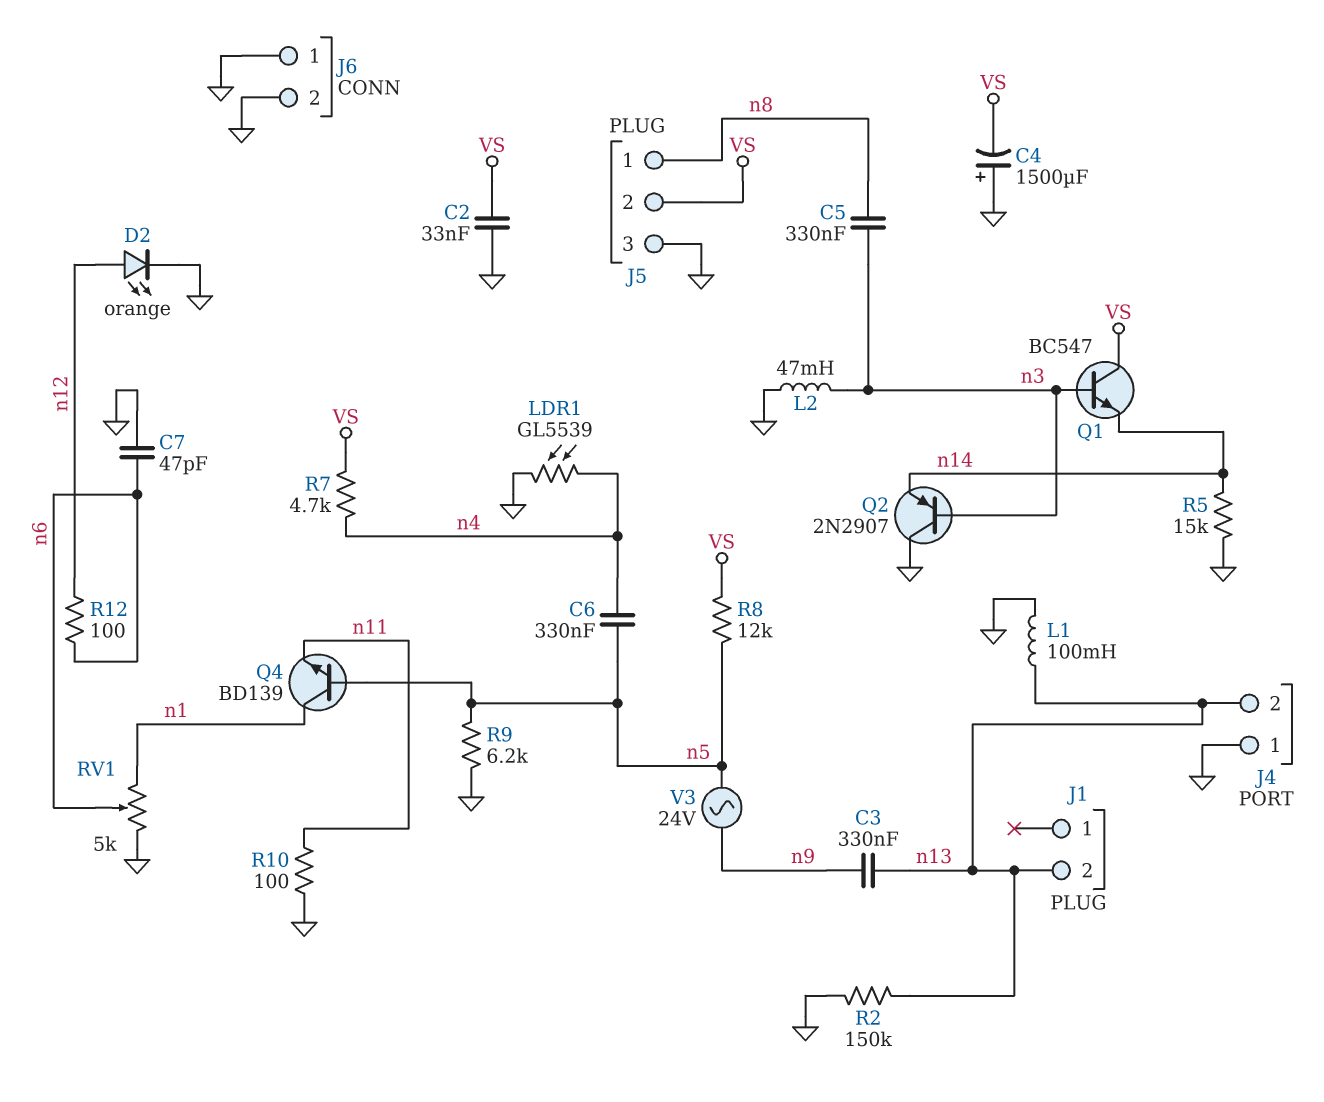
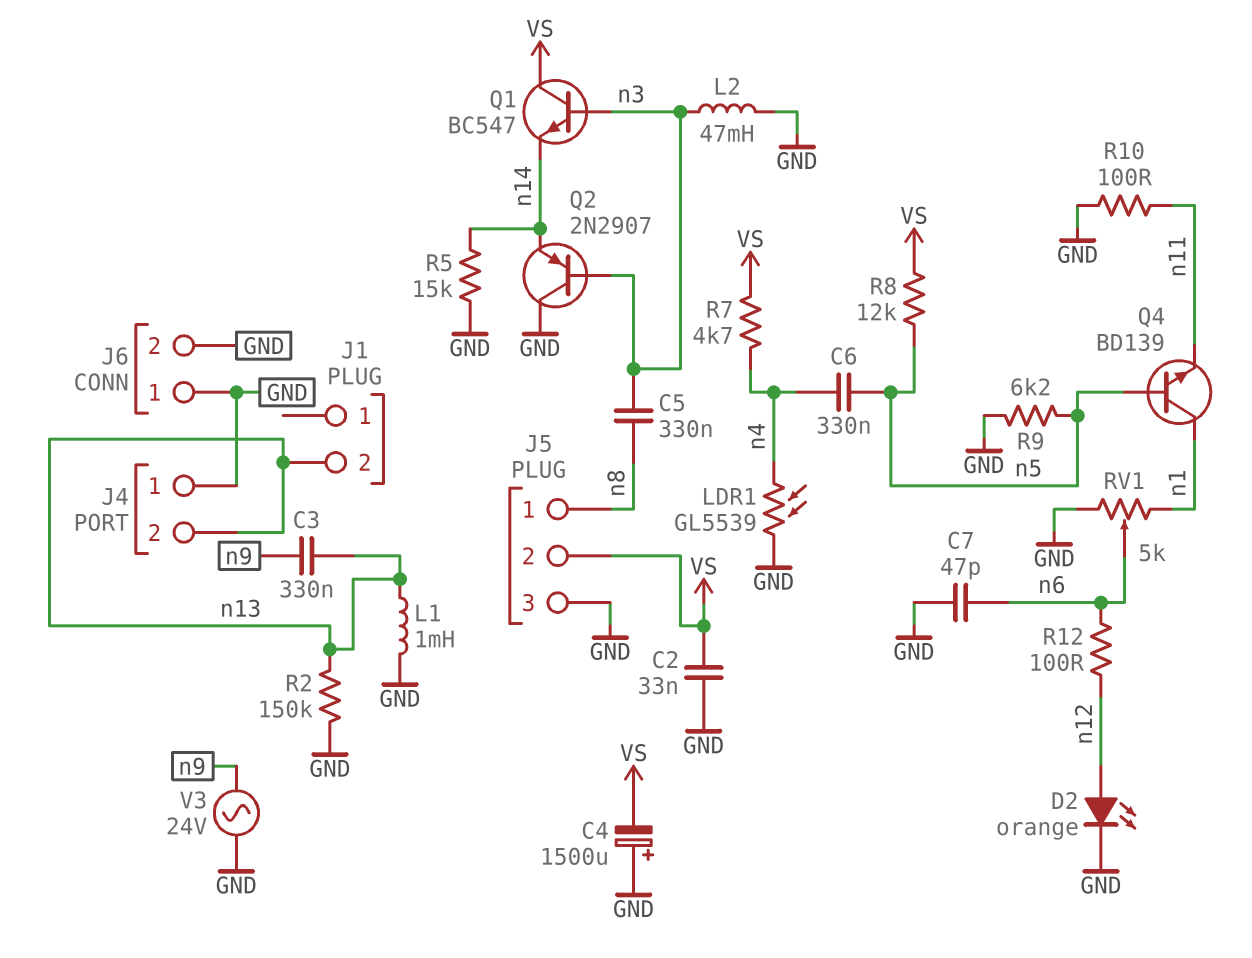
L1: 100mH (GND, n13) -> 1mH (GND, n13)
V3: AC 24V (n5, n9) -> AC 24V (GND, n9)

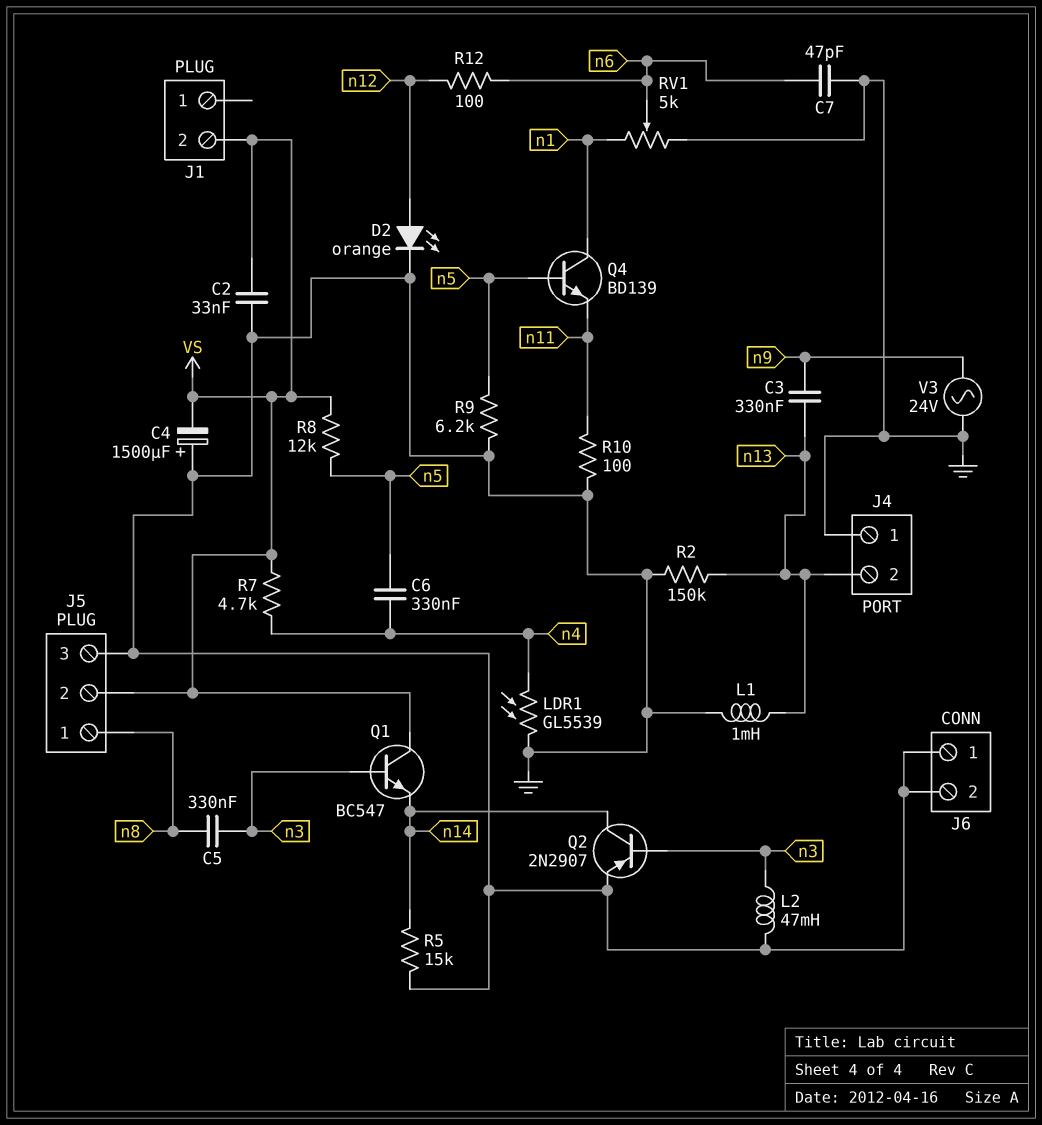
J1 pin 2: n13 -> VS
Q2: PNP 2N2907 (B n3, C GND, E n14) -> PNP 2N2907 (B n3, C n14, E GND)

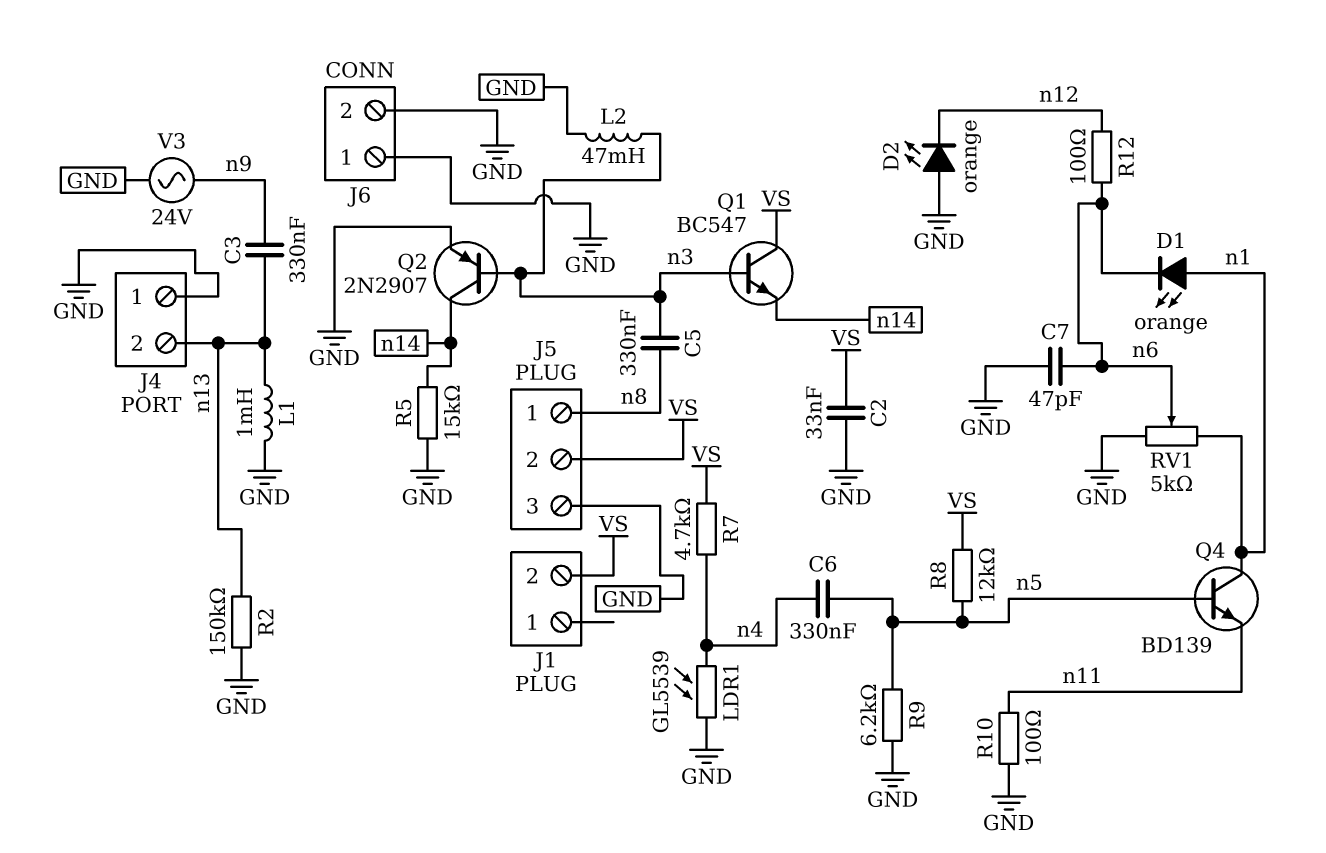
C4: 1500uF (plus GND, minus VS) -> none
D1: none -> LED orange (A n1, K n6)
D2: LED orange (A n12, K GND) -> LED orange (A GND, K n12)

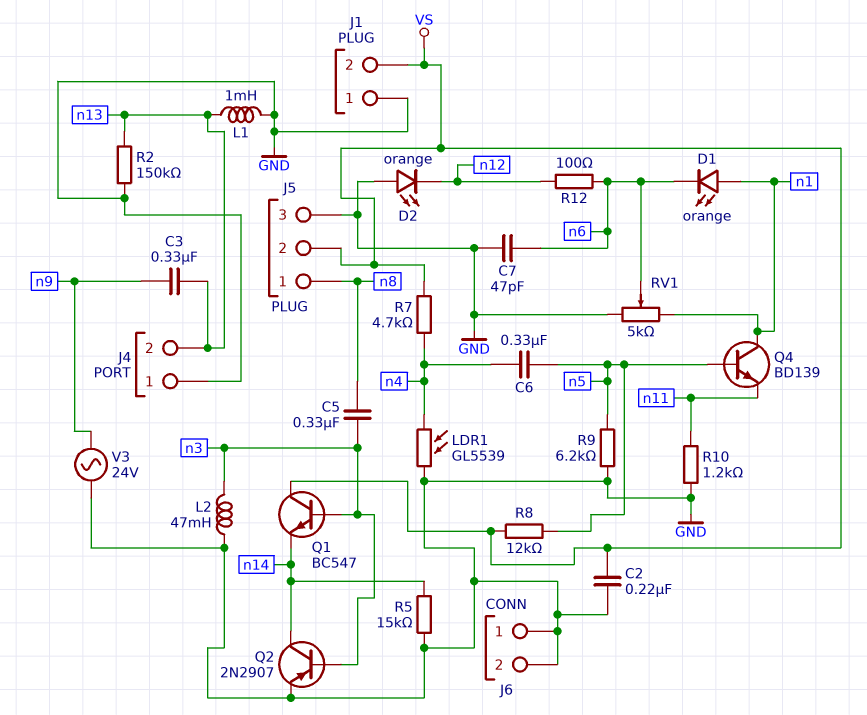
C2: 33nF (GND, VS) -> 220nF (GND, VS)
J1 pin 1: none -> GND
R10: 100 (GND, n11) -> 1.2k (GND, n11)

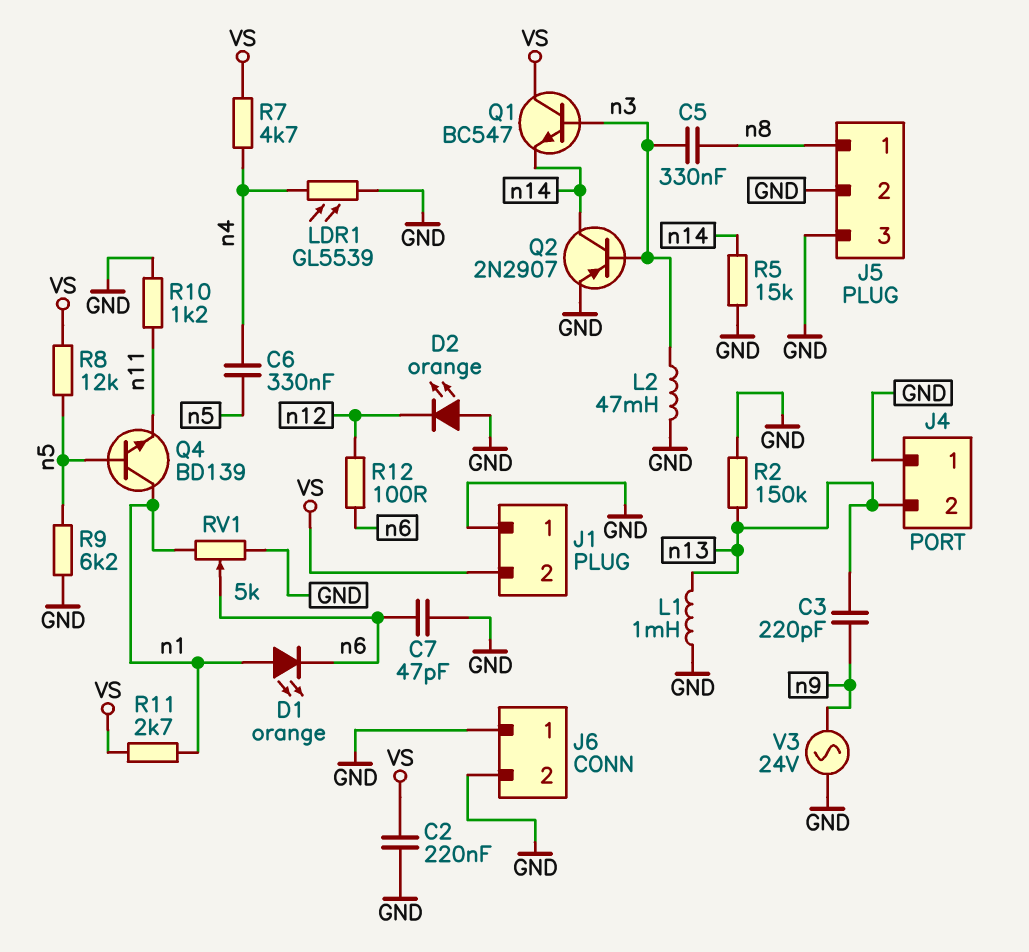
C3: 330nF (n9, n13) -> 220pF (n9, n13)
J5 pin 2: VS -> GND
R11: none -> 2.7k (VS, n1)

